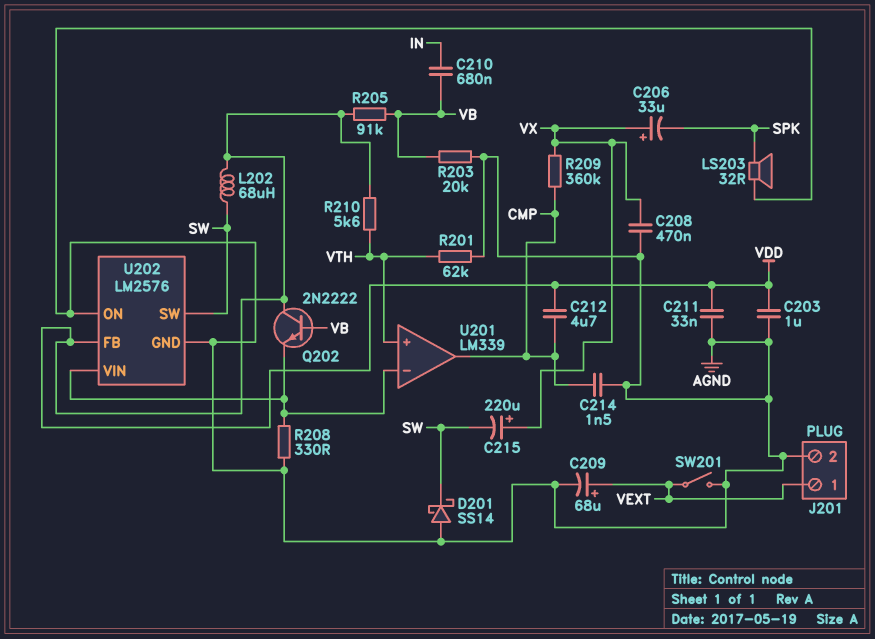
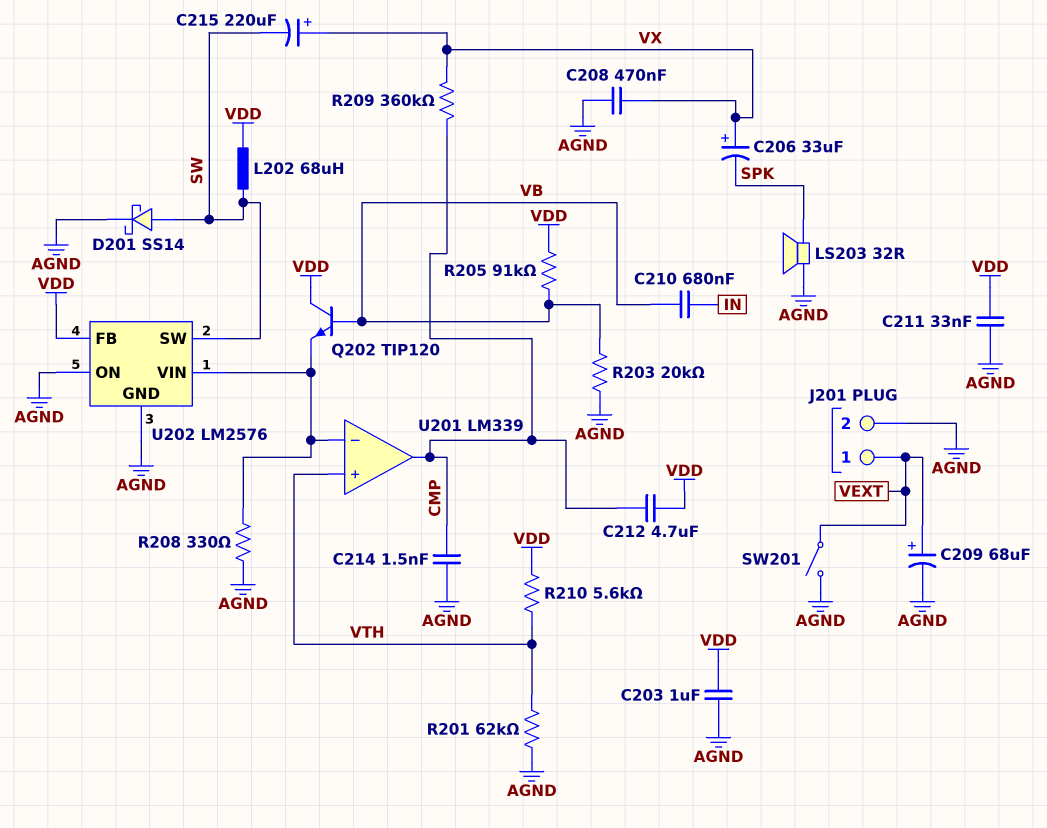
D201: schottky SS14 (A AGND, K SW) -> schottky SS14 (A SW, K AGND)
Q202: NPN 2N2222 (B VB, C VDD, E U201/in-) -> NPN TIP120 (B VB, C VDD, E U201/in-)

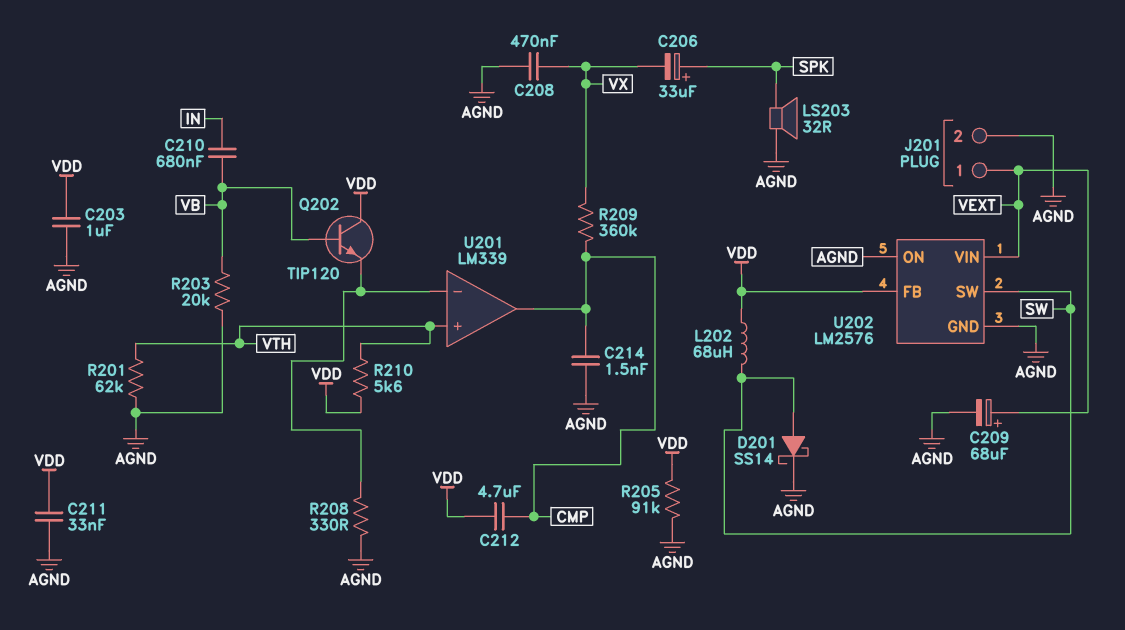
C206: 33uF (plus VX, minus SPK) -> 33uF (plus SPK, minus VX)
C215: 220uF (plus VX, minus SW) -> none
R205: 91k (VB, VDD) -> 91k (AGND, VDD)
SW201: switch (AGND, VEXT) -> none
U202 pin VIN: U201/in- -> VEXT

